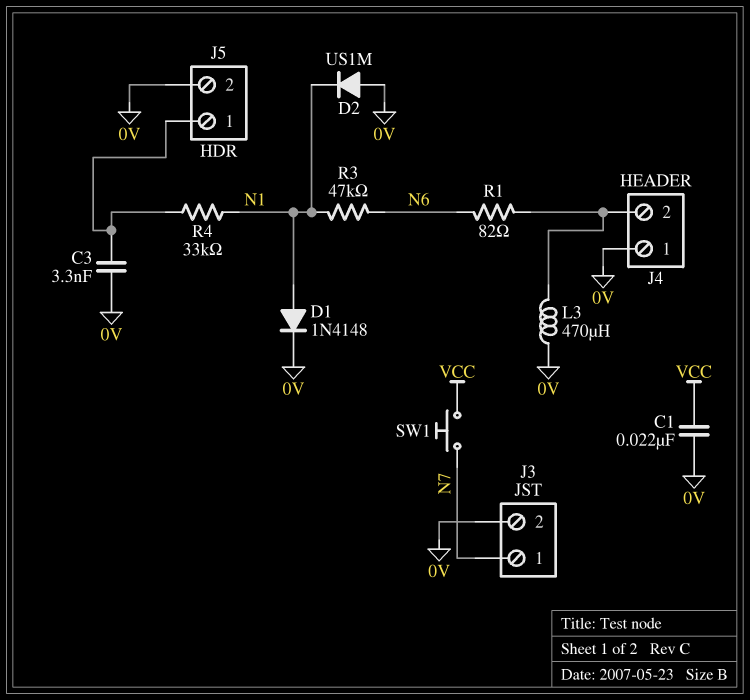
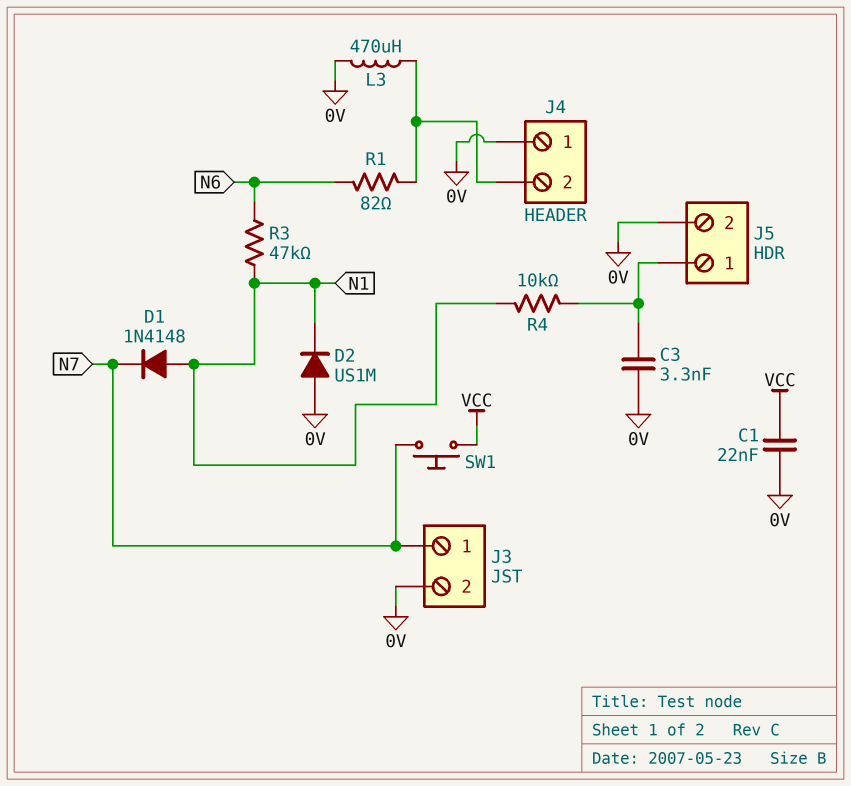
D1: diode 1N4148 (A N1, K 0V) -> diode 1N4148 (A N1, K N7)
R4: 33k (J5/1, N1) -> 10k (J5/1, N1)

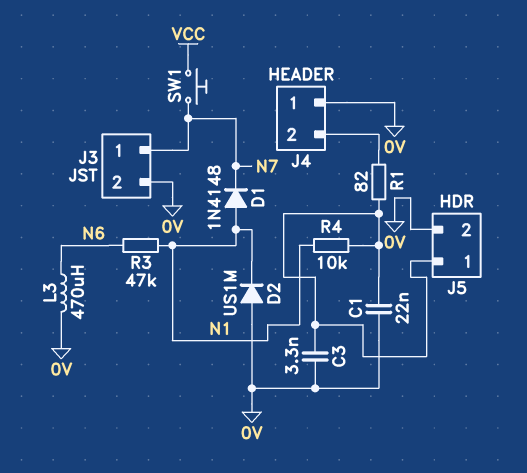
C1: 22nF (0V, VCC) -> 22nF (0V, J5/1)
L3: 470uH (0V, J4/2) -> 470uH (0V, N6)
R1: 82 (J4/2, N6) -> 82 (J4/2, J5/1)

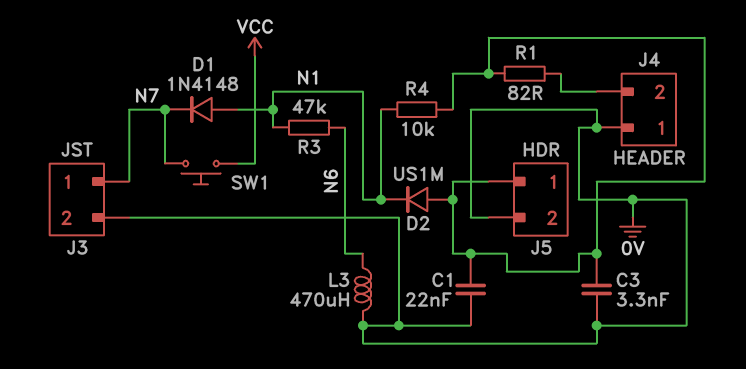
D2: diode US1M (A 0V, K N1) -> diode US1M (A J5/1, K N1)

